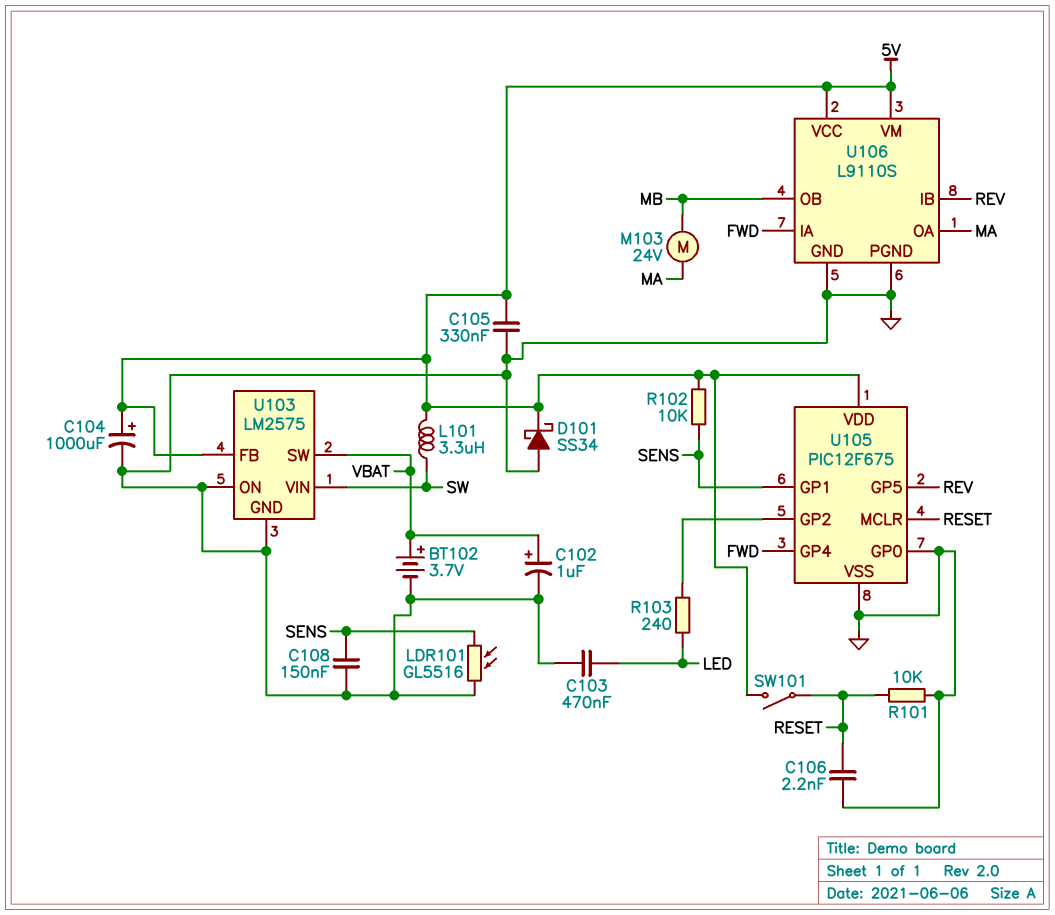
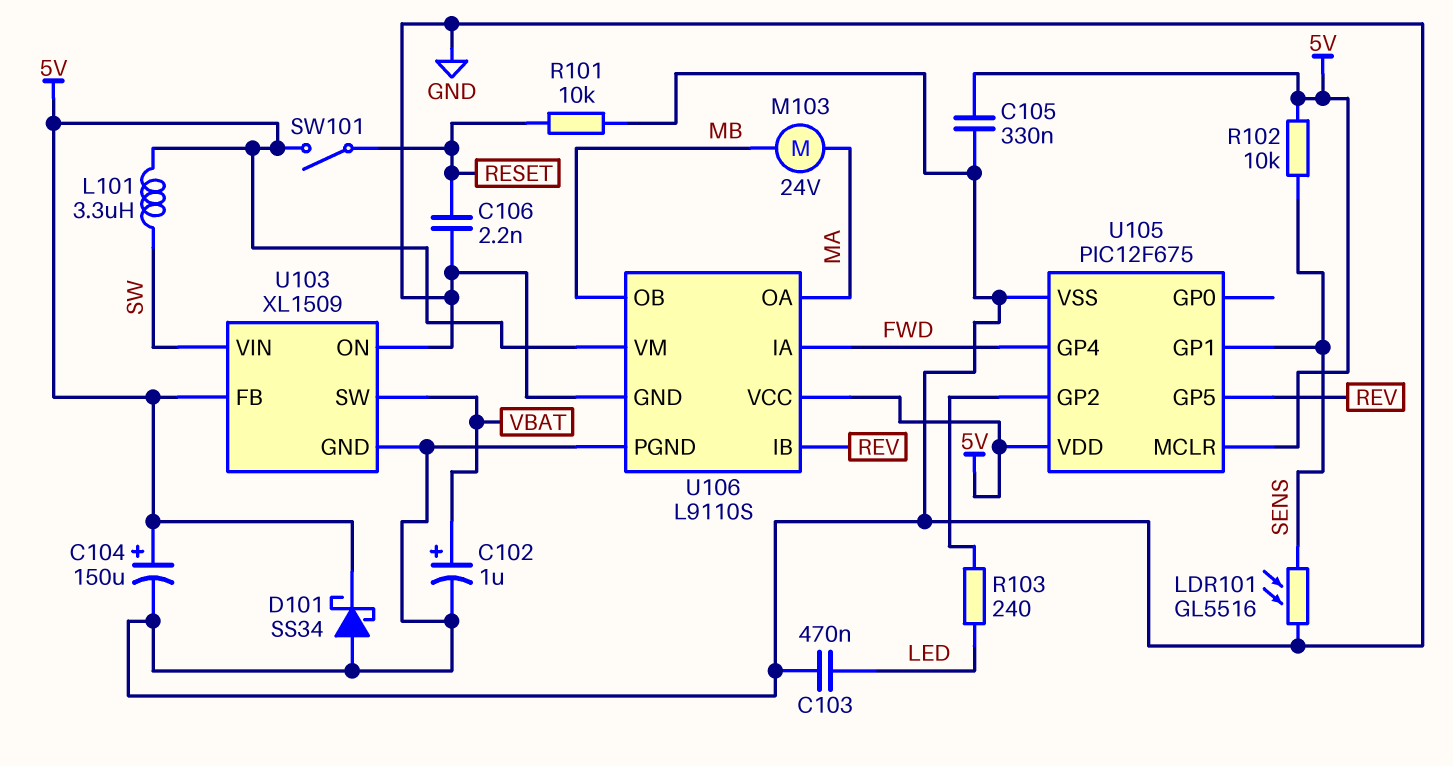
BT102: 3.7V (plus VBAT, minus GND) -> none
C104: 1000uF (plus 5V, minus GND) -> 150uF (plus 5V, minus GND)
C108: 150nF (GND, SENS) -> none
U103: LM2575 -> XL1509
U105 pin GP0: GND -> none
U105 pin MCLR: RESET -> 5V

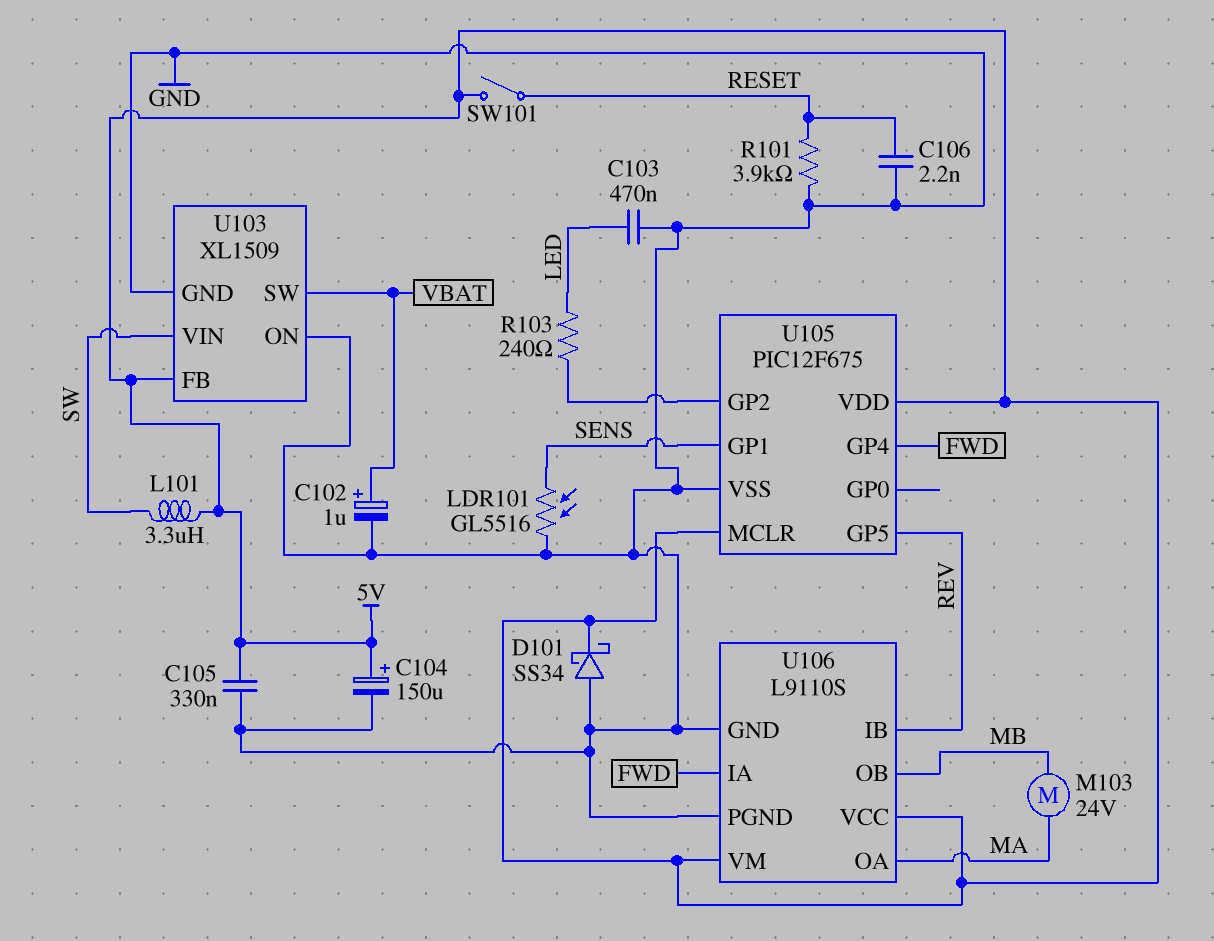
R101: 10k (GND, RESET) -> 3.9k (GND, RESET)
R102: 10k (5V, SENS) -> none

